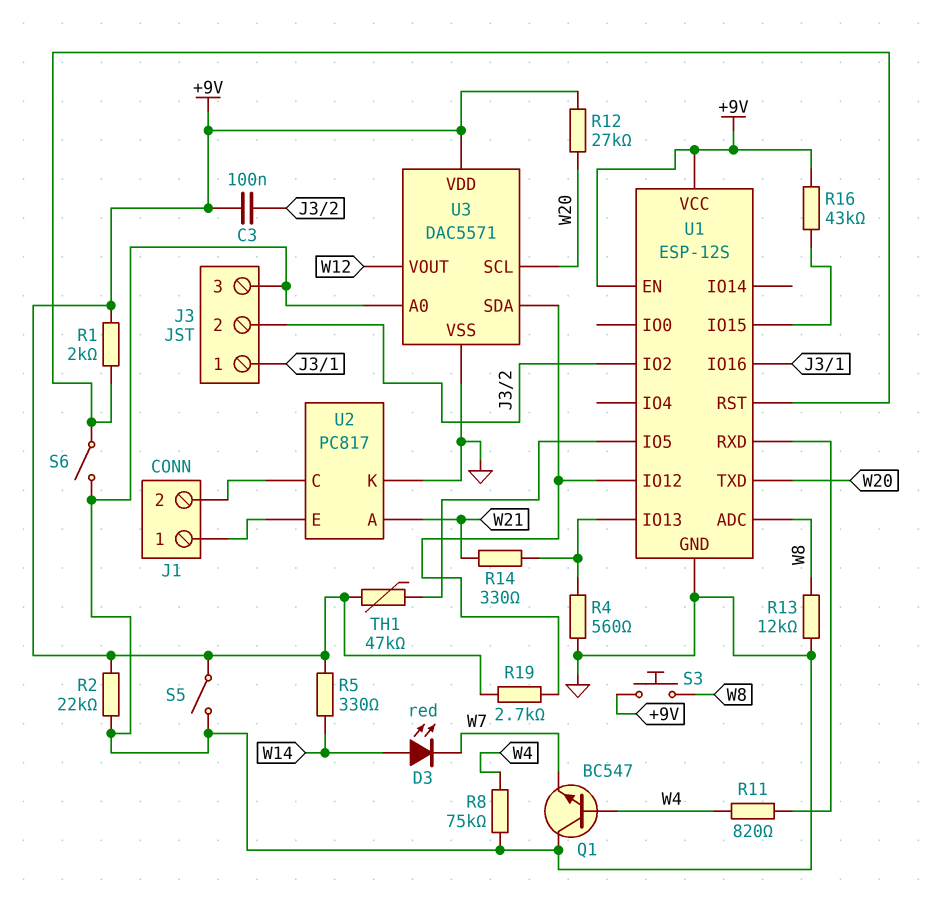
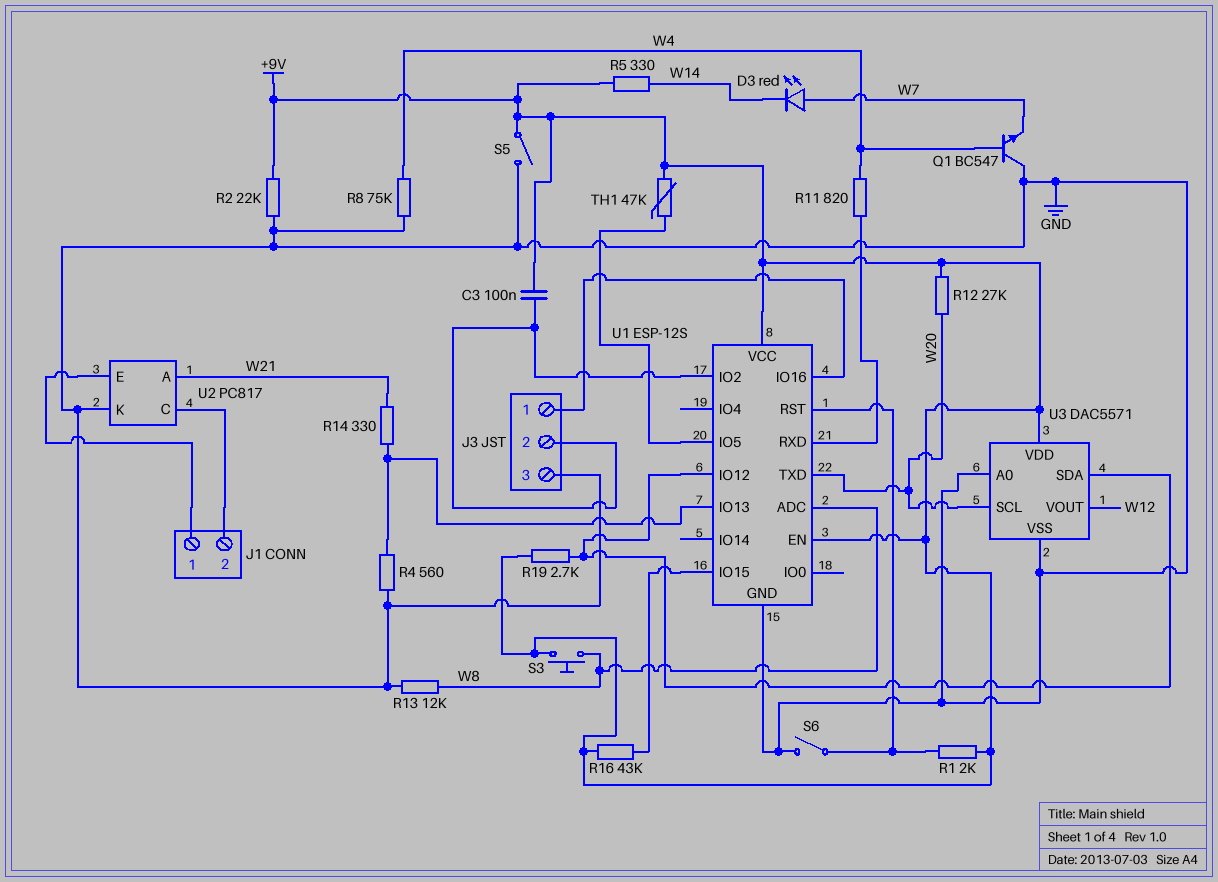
D3: LED red (A W14, K W7) -> LED red (A W7, K W14)

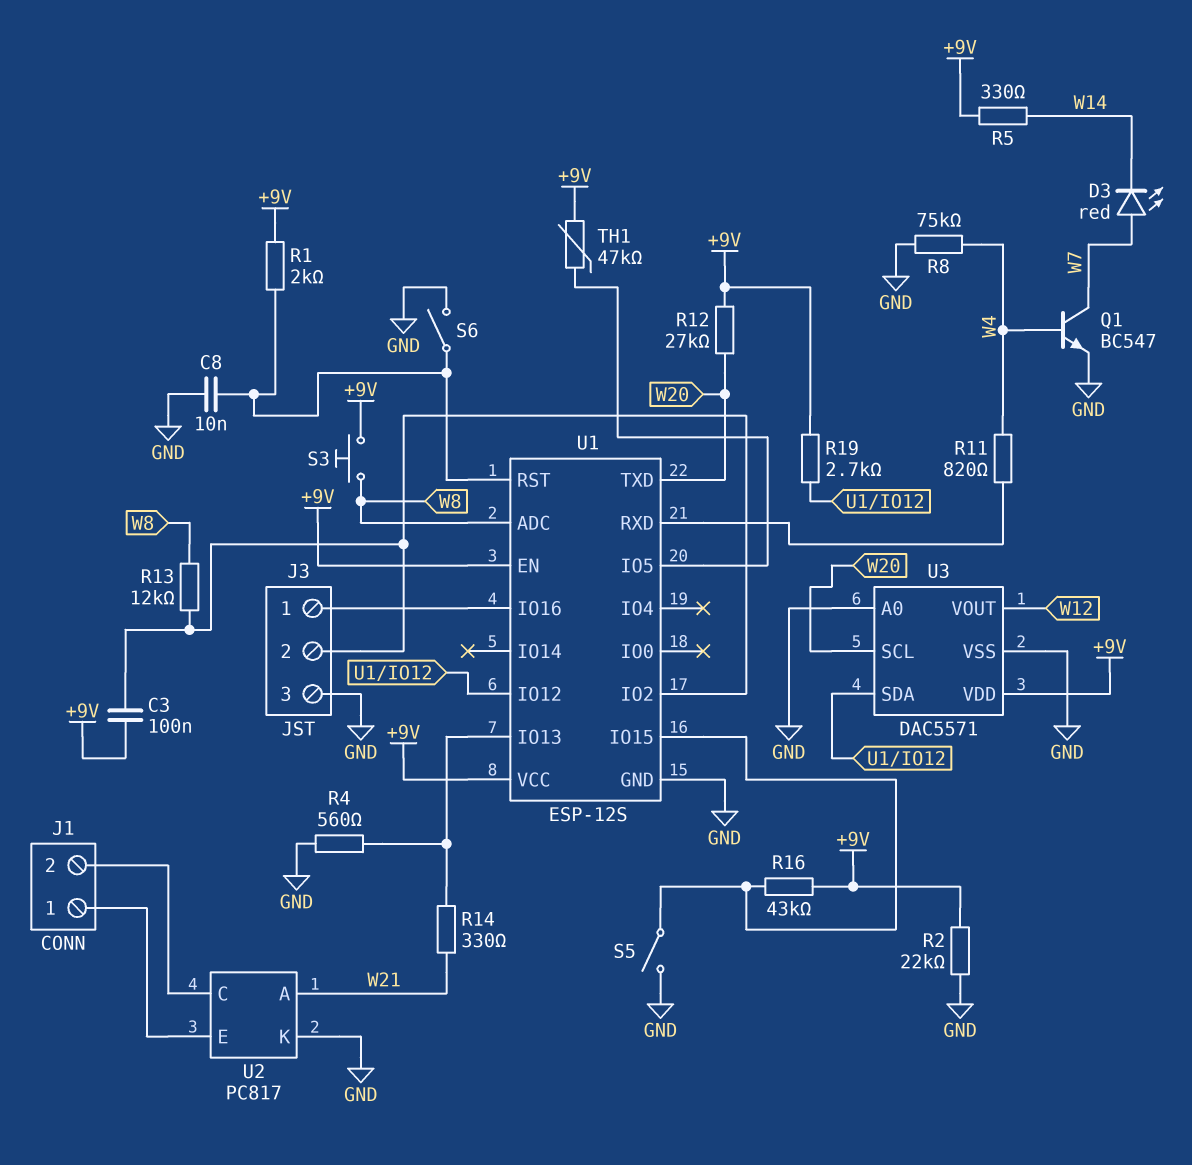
C8: none -> 10nF (GND, U1/RST)
Q1: NPN BC547 (B W4, C GND, E W7) -> NPN BC547 (B W4, C W7, E GND)
R13: 12k (GND, W8) -> 12k (J3/2, W8)
S5: switch (+9V, GND) -> switch (GND, U1/IO15)

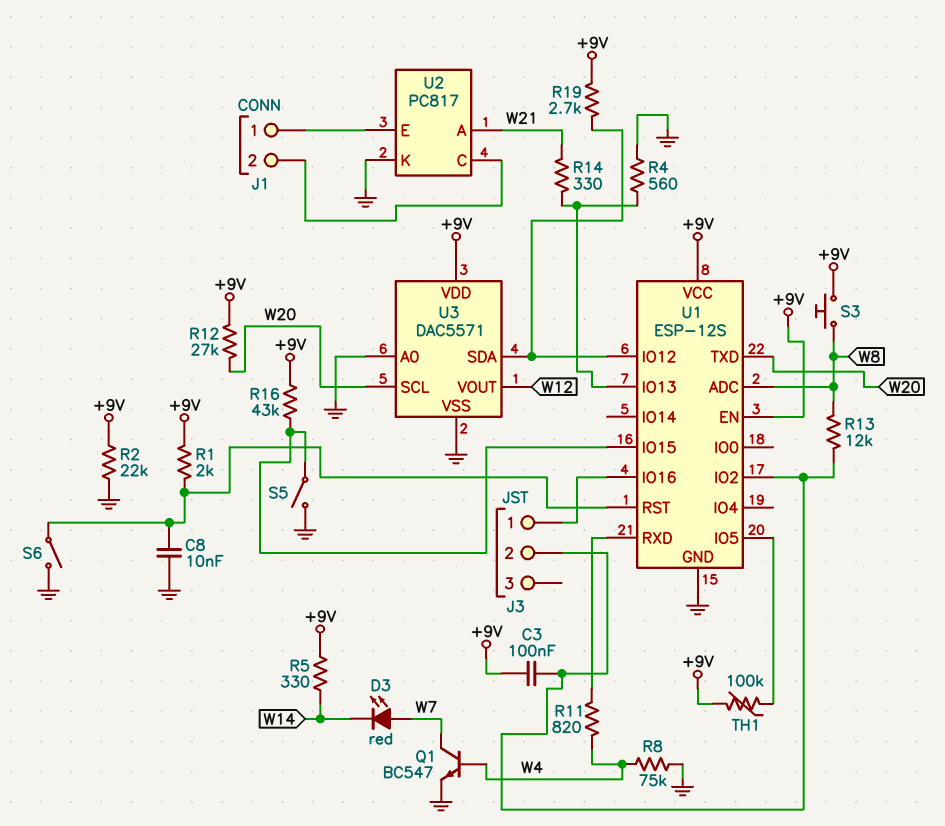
J3 pin 3: GND -> none
TH1: 47k (+9V, U1/IO5) -> 100k (+9V, U1/IO5)

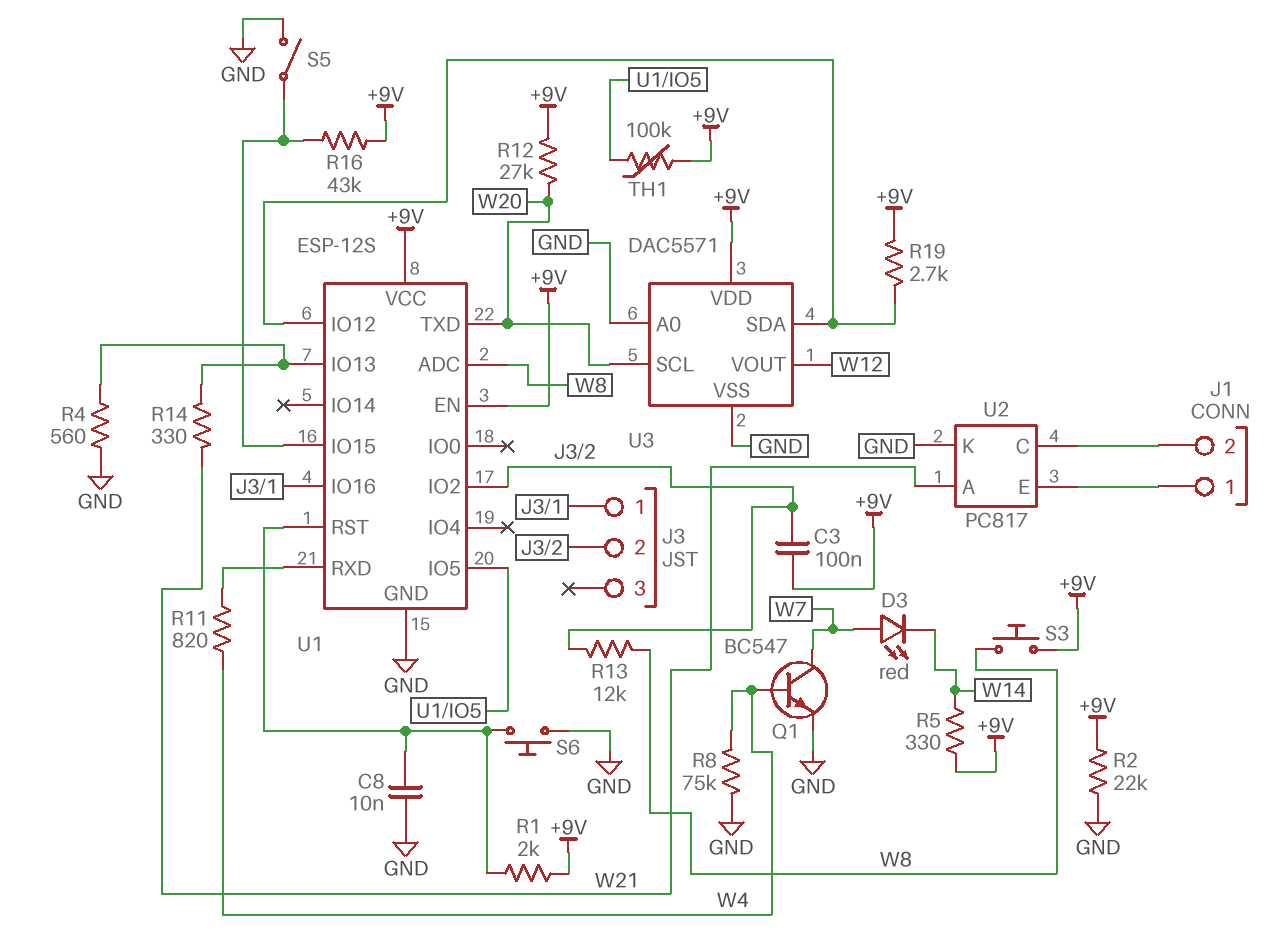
S6: switch (GND, U1/RST) -> button (GND, U1/RST)

